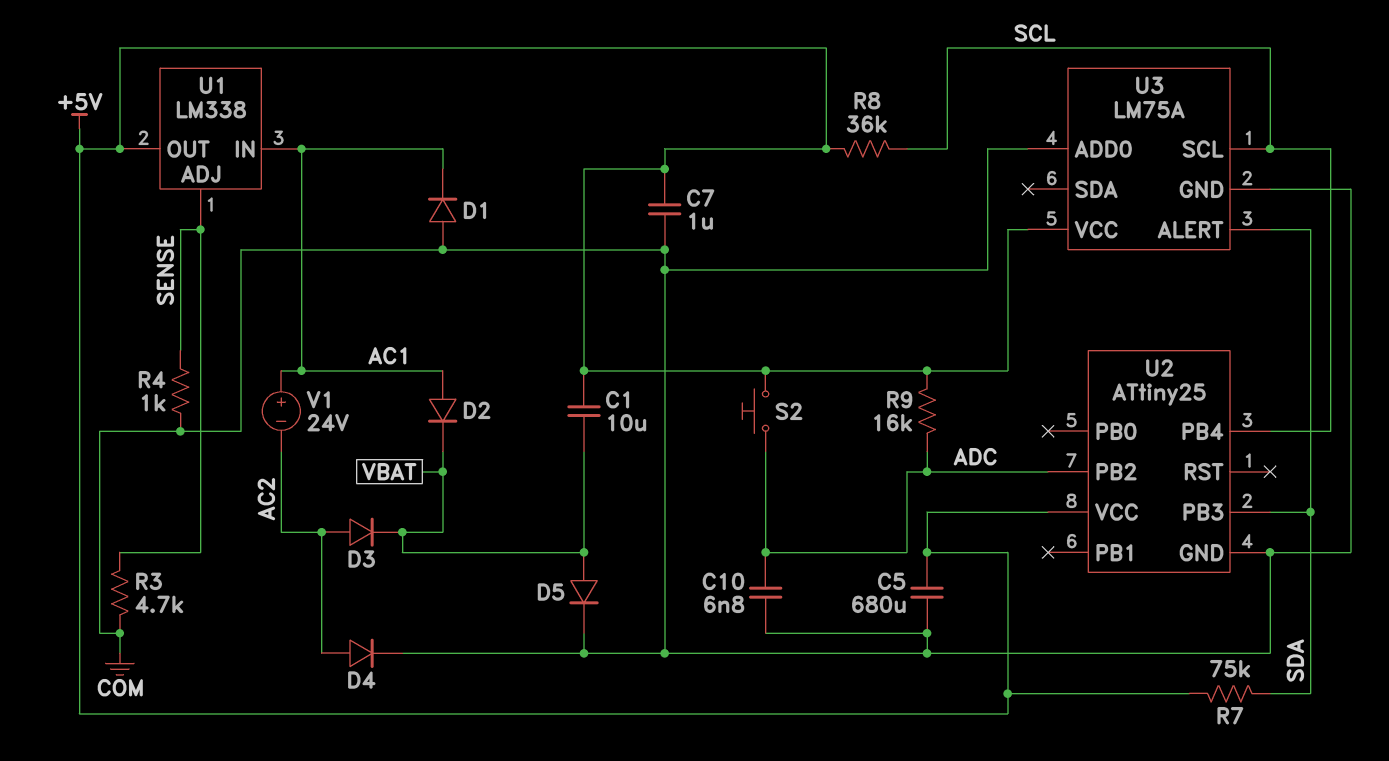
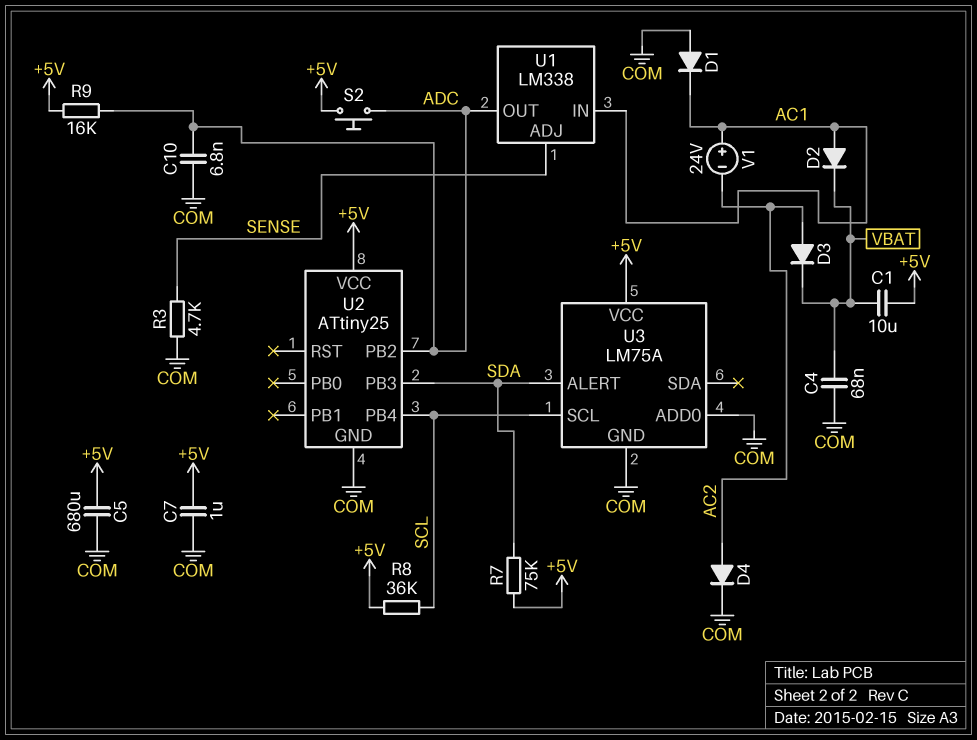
C4: none -> 68nF (COM, VBAT)
D5: diode (A VBAT, K COM) -> none
R4: 1k (COM, SENSE) -> none
U1 pin OUT: +5V -> ADC

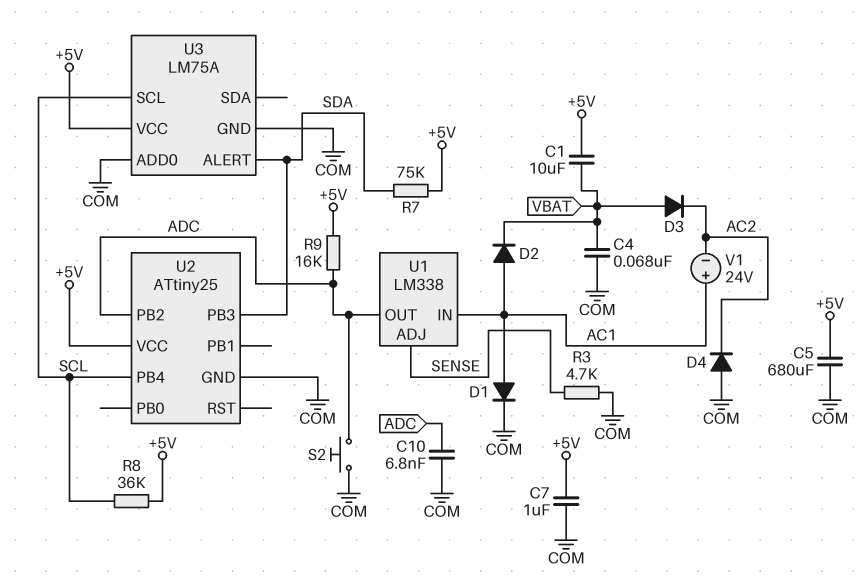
D1: diode (A COM, K AC1) -> diode (A AC1, K COM)
D3: diode (A AC2, K VBAT) -> diode (A VBAT, K AC2)
D4: diode (A AC2, K COM) -> diode (A COM, K AC2)
S2: button (+5V, ADC) -> button (ADC, COM)

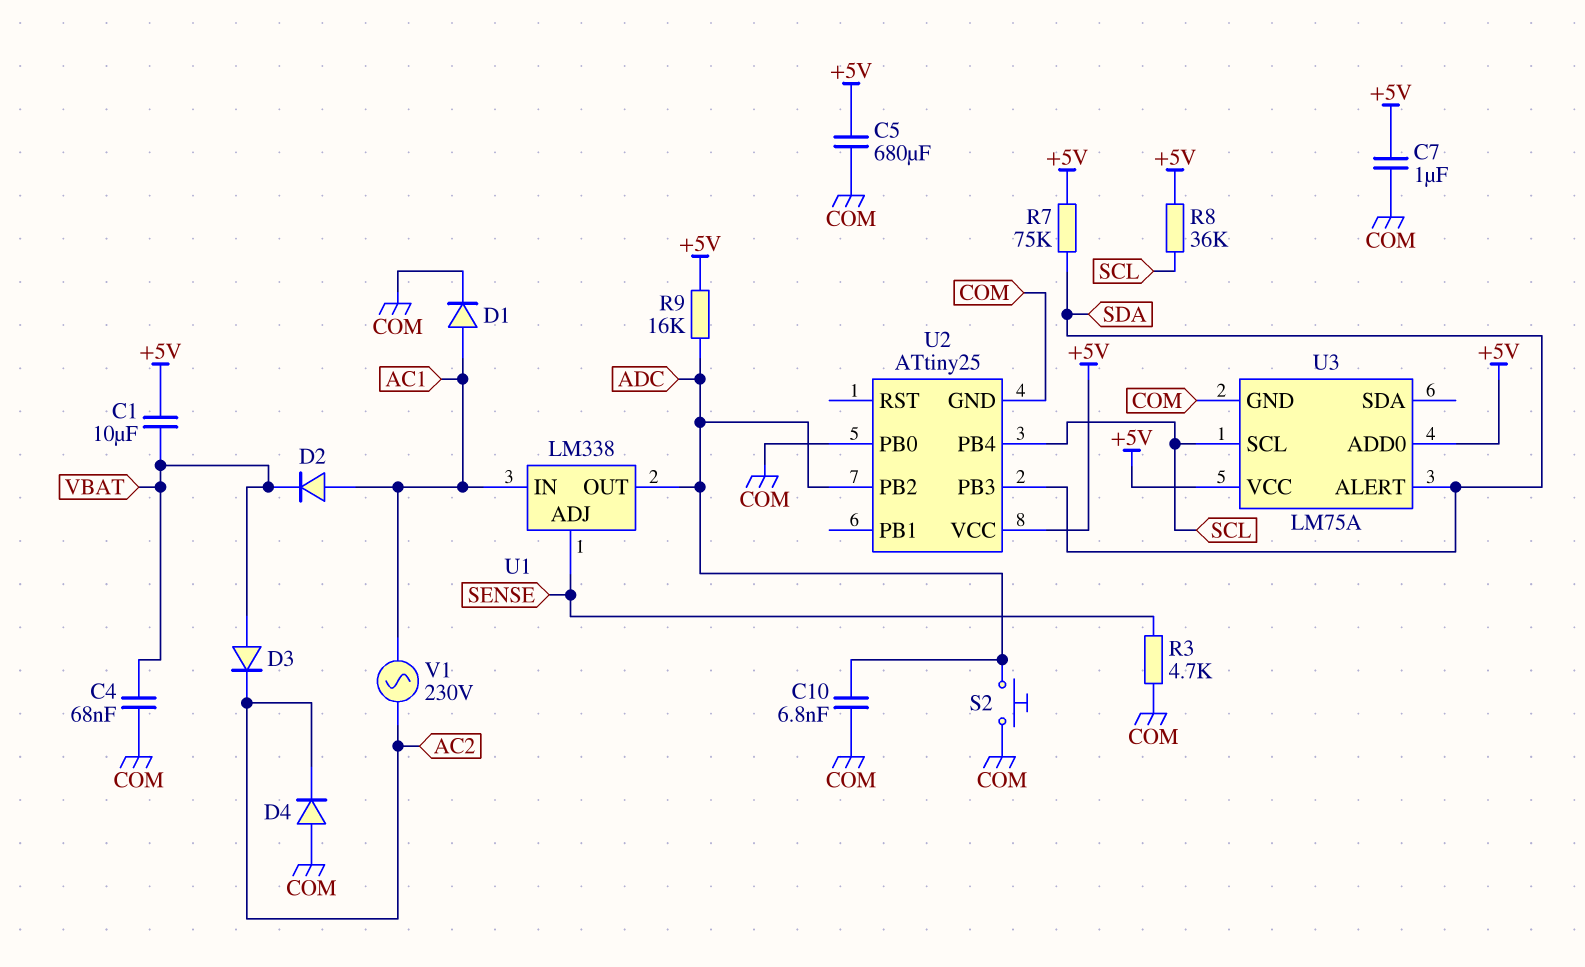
U2 pin PB0: none -> COM
U3 pin ADD0: COM -> +5V
V1: 24V (plus AC1, minus AC2) -> AC 230V (AC1, AC2)

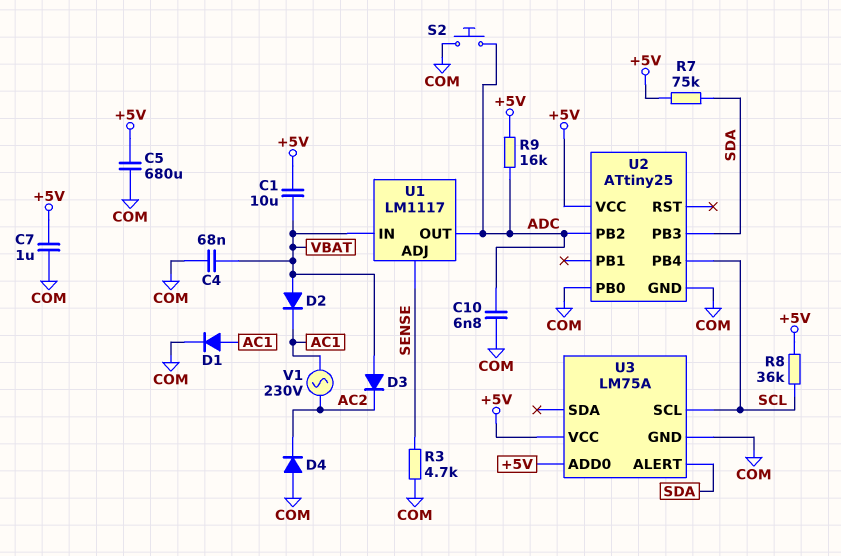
D2: diode (A AC1, K VBAT) -> diode (A VBAT, K AC1)
U1: LM338 -> LM1117
U1 pin IN: AC1 -> VBAT

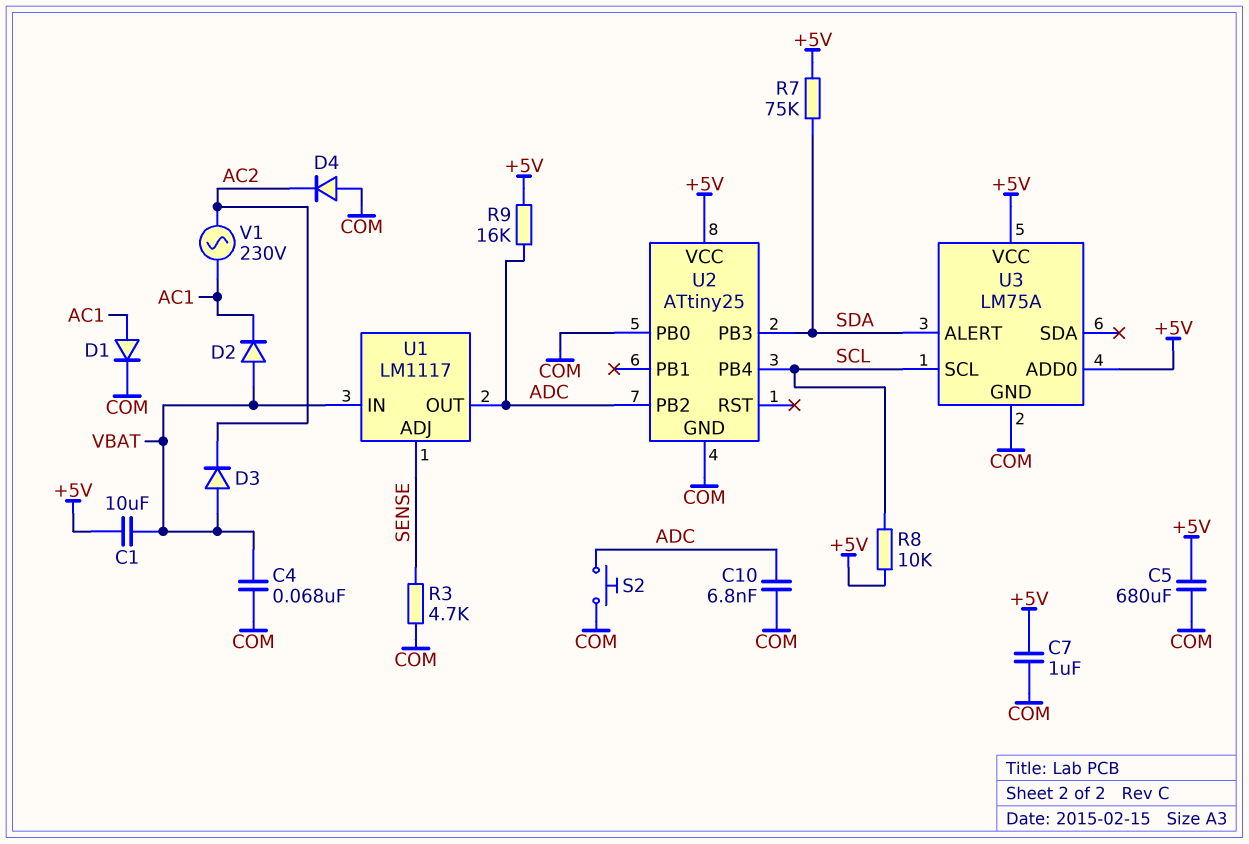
R8: 36k (+5V, SCL) -> 10k (+5V, SCL)

